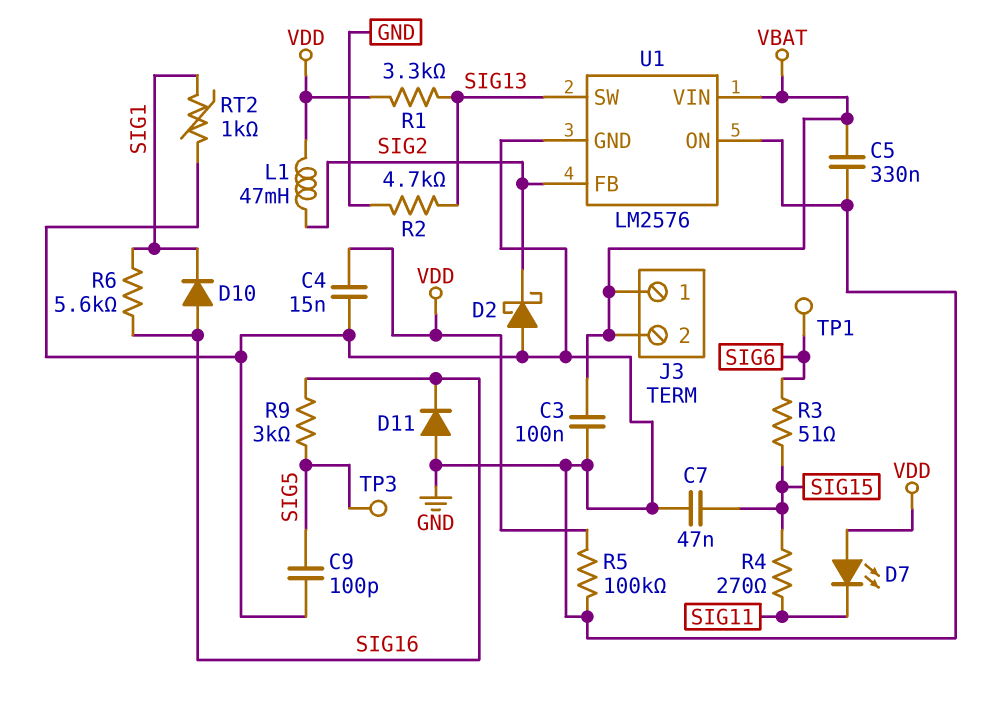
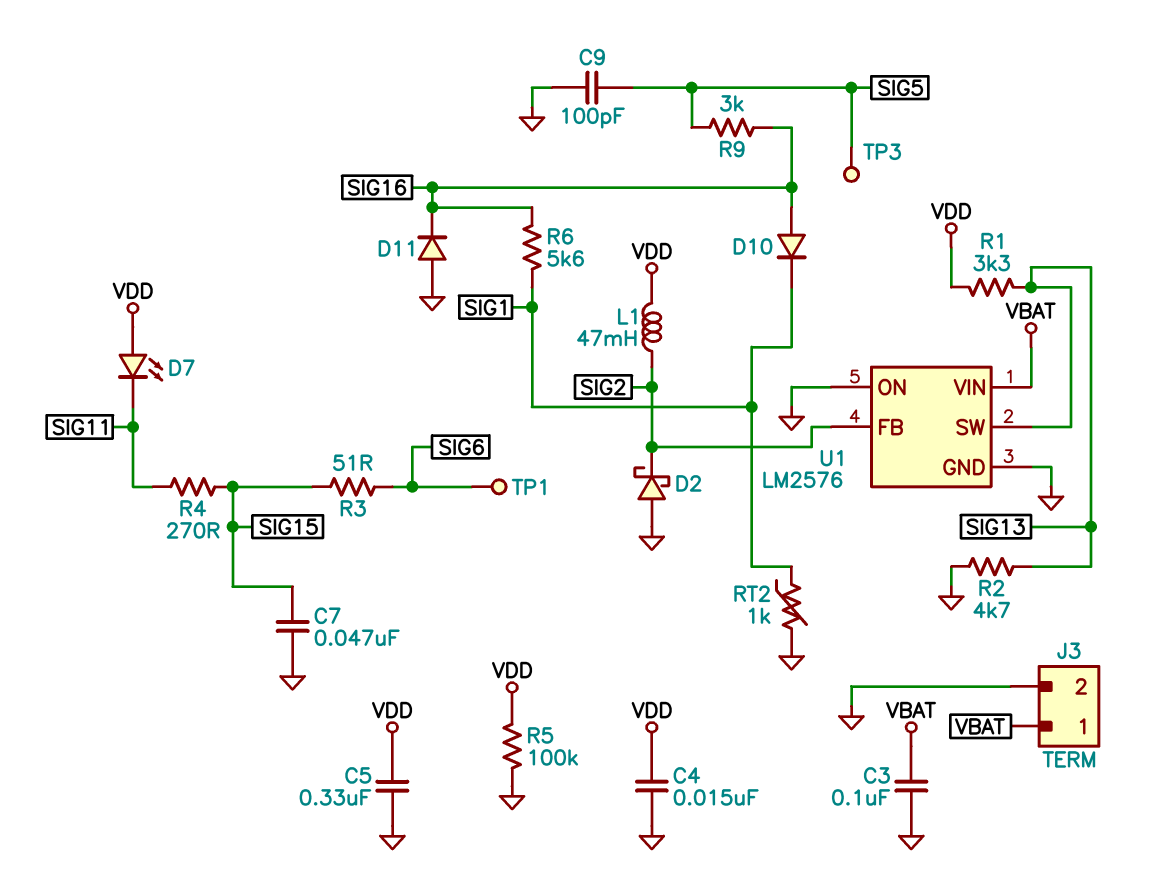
C5: 330nF (GND, VBAT) -> 330nF (GND, VDD)
J3 pin 2: VBAT -> GND

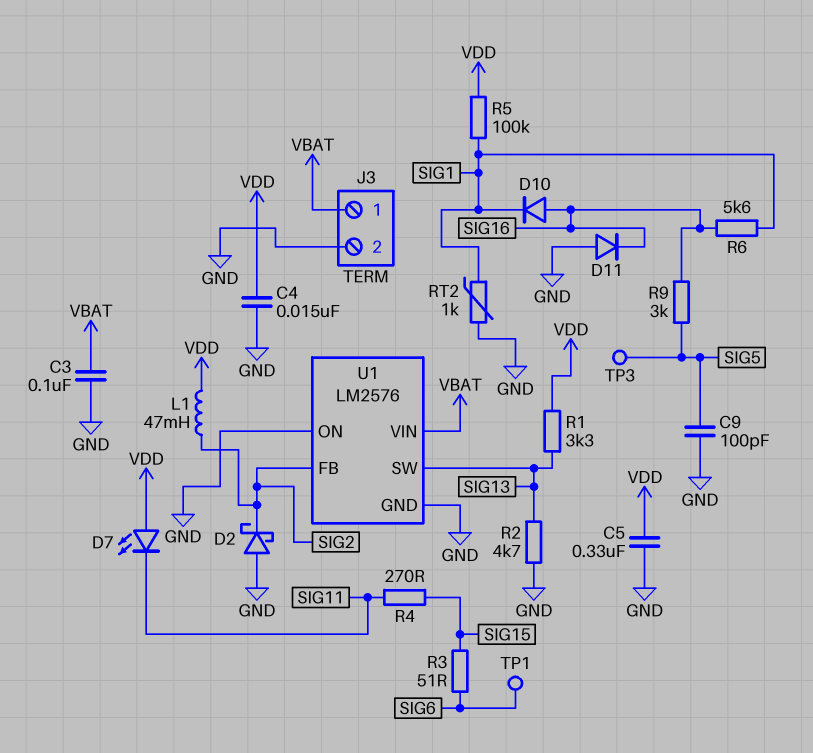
C7: 47nF (GND, SIG15) -> none
R5: 100k (GND, VDD) -> 100k (SIG1, VDD)

